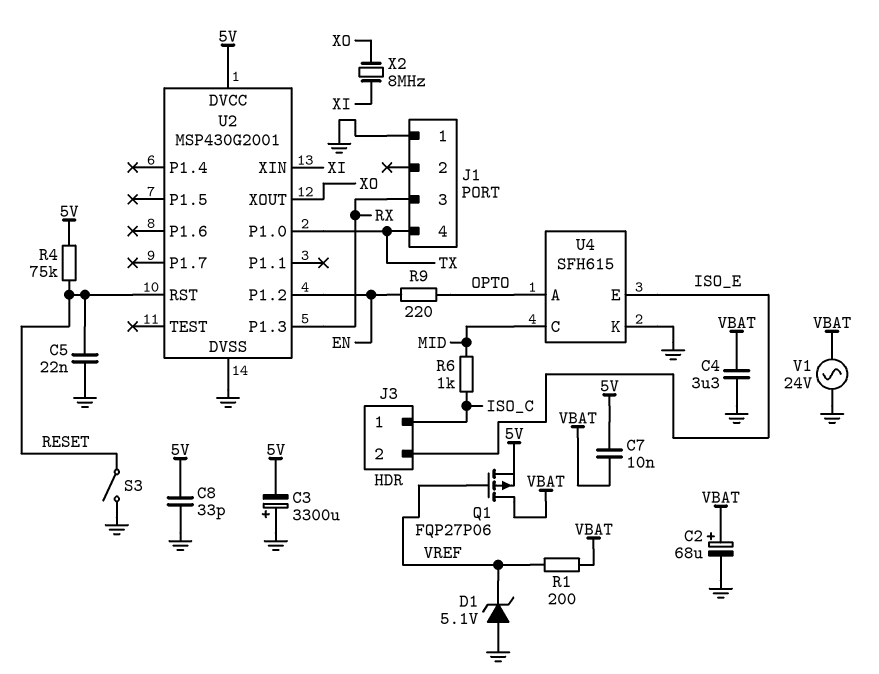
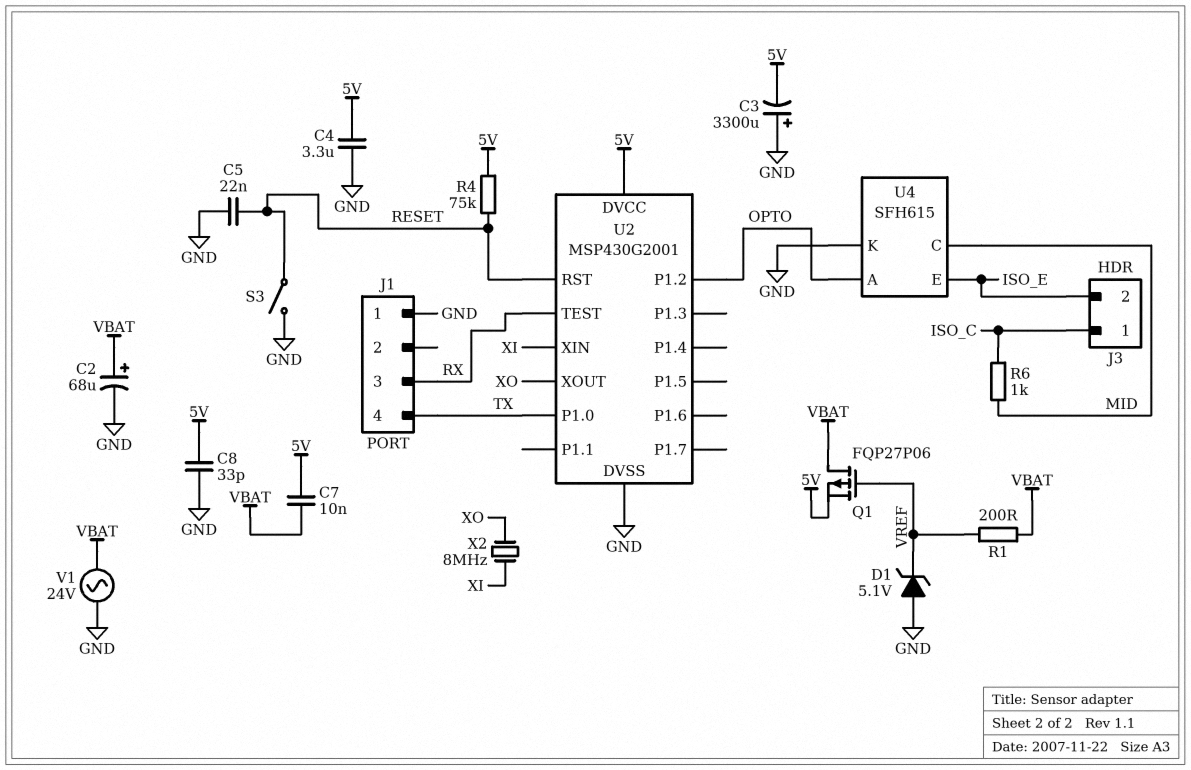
C4: 3.3uF (GND, VBAT) -> 3.3uF (5V, GND)
R9: 220 (EN, OPTO) -> none
U2 pin P1.2: EN -> OPTO
U2 pin P1.3: RX -> none
U2 pin TEST: none -> RX

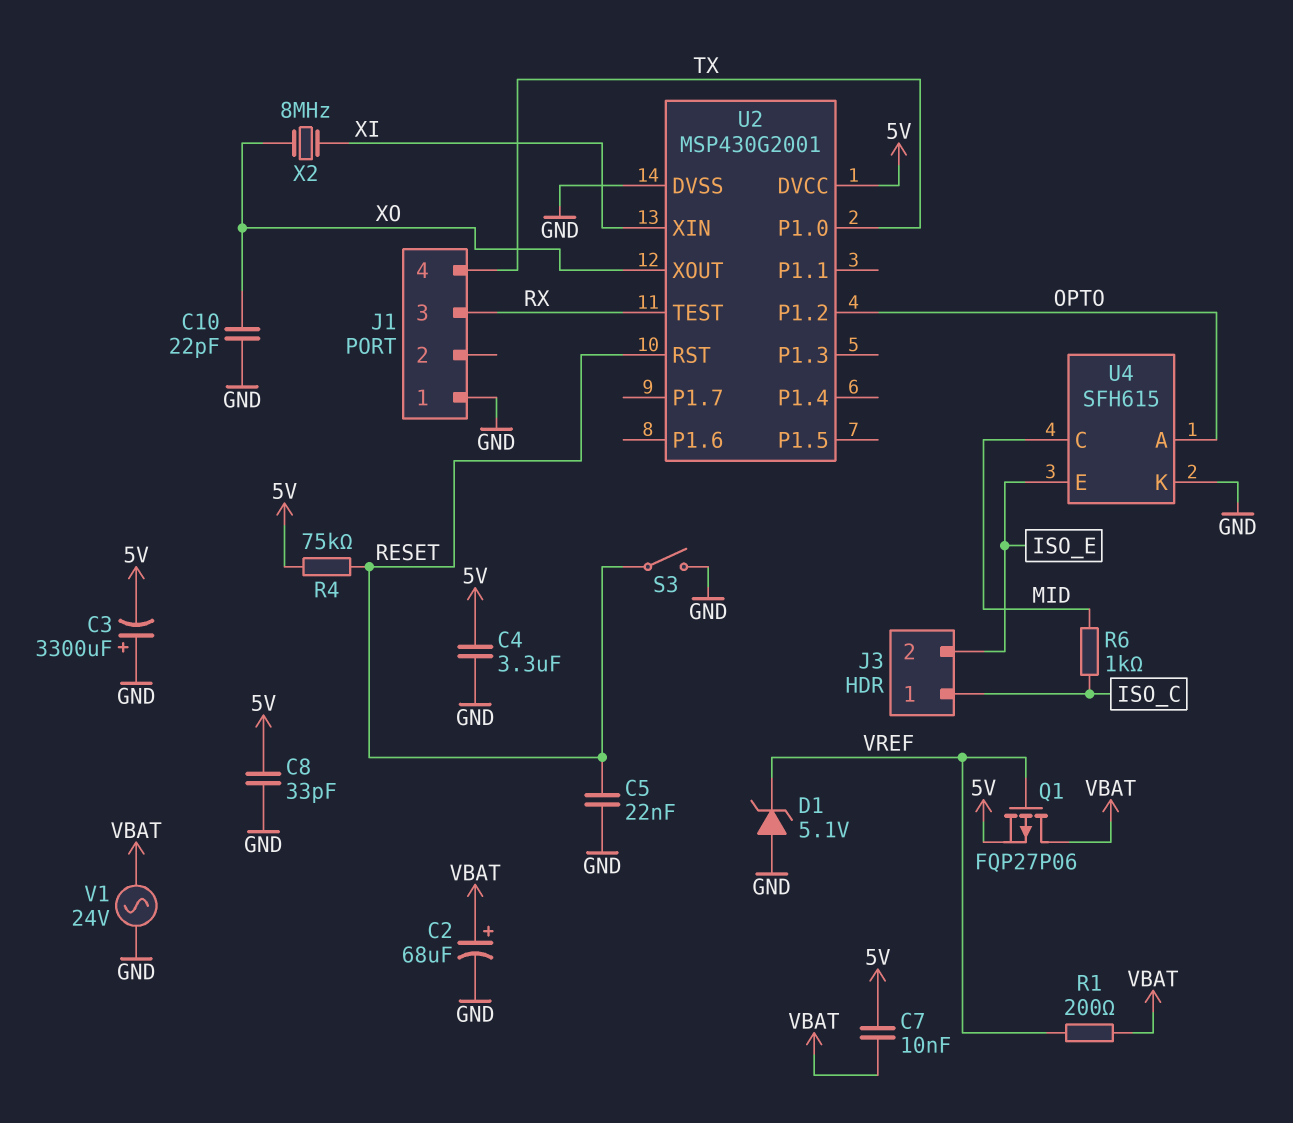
C10: none -> 22pF (GND, XO)

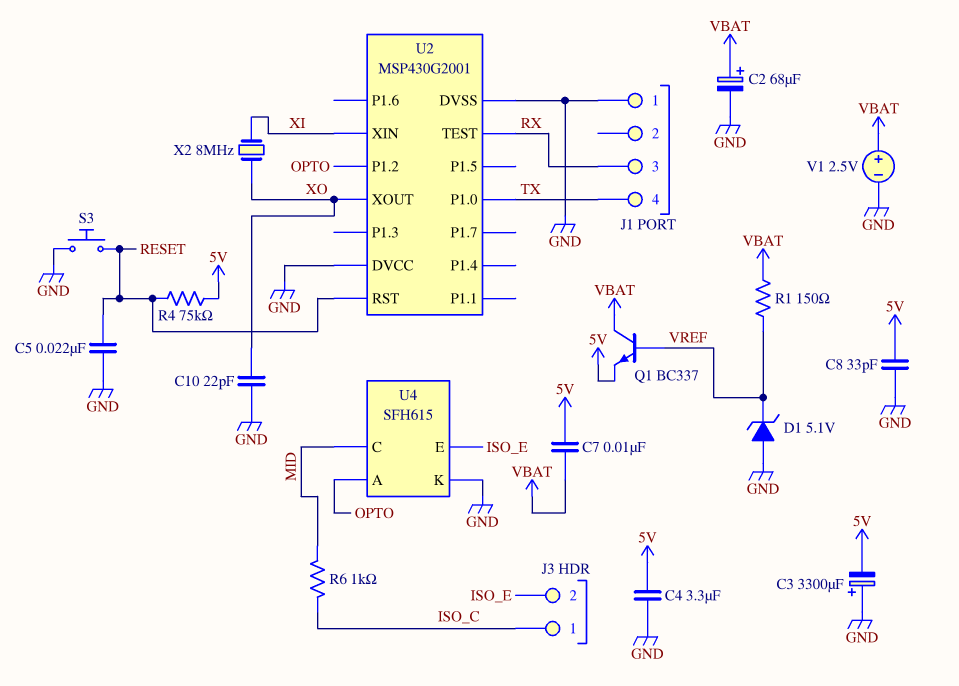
Q1: PMOS FQP27P06 (G VREF, D VBAT, S 5V) -> NPN BC337 (B VREF, C VBAT, E 5V)
R1: 200 (VBAT, VREF) -> 150 (VBAT, VREF)
S3: switch (GND, RESET) -> button (GND, RESET)
U2 pin DVCC: 5V -> GND
V1: AC 24V (GND, VBAT) -> 2.5V (plus VBAT, minus GND)

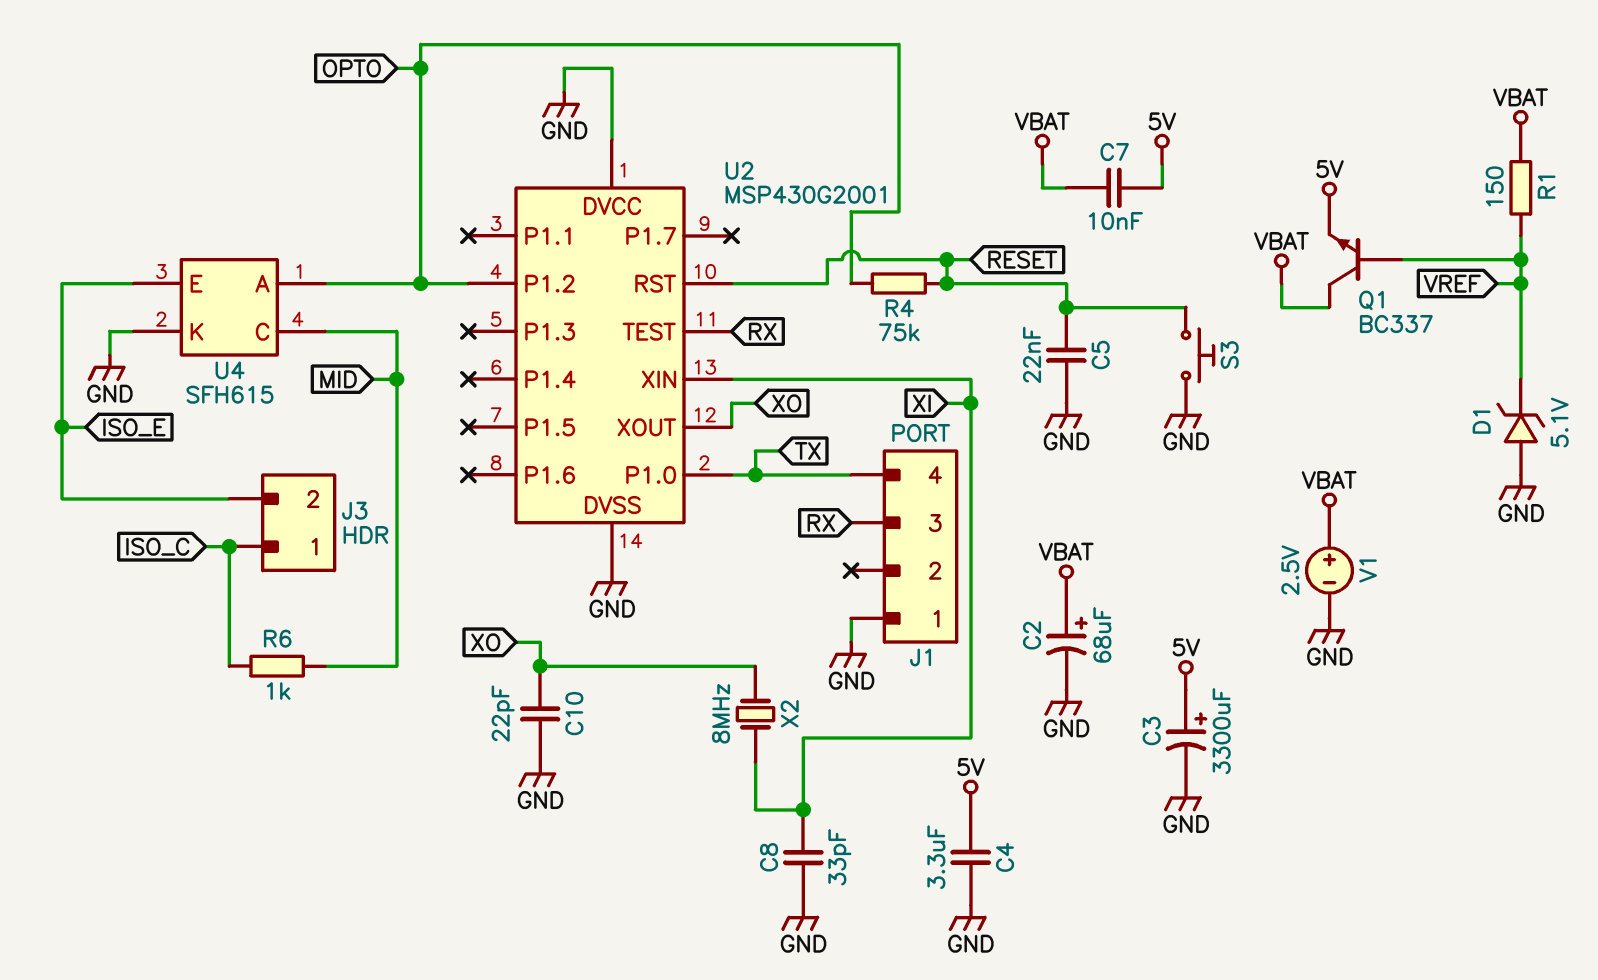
C3: 3300uF (plus GND, minus 5V) -> 3300uF (plus 5V, minus GND)
C8: 33pF (5V, GND) -> 33pF (GND, XI)
R4: 75k (5V, RESET) -> 75k (OPTO, RESET)

